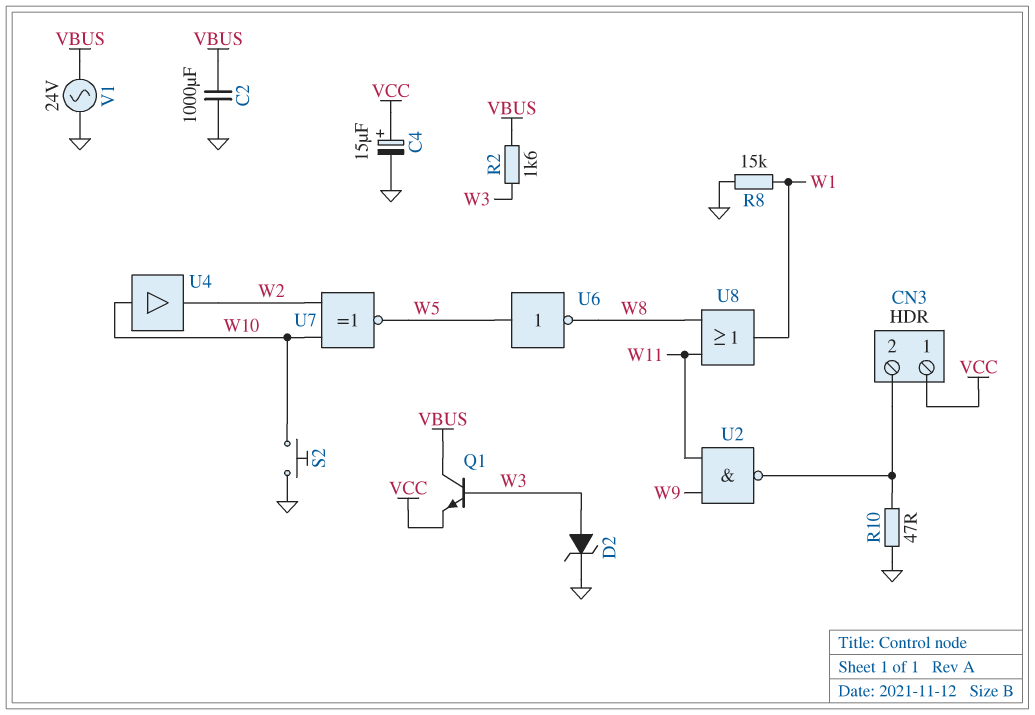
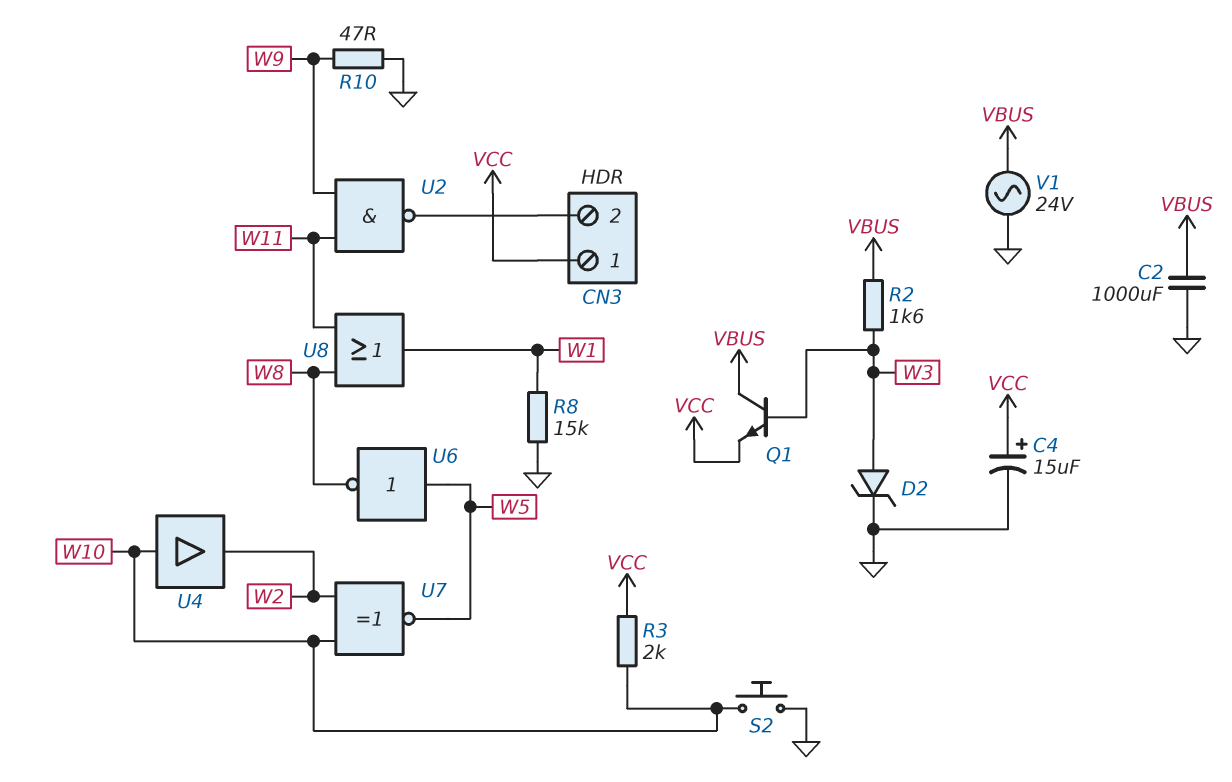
R3: none -> 2k (VCC, W10)
R10: 47 (CN3/2, GND) -> 47 (GND, W9)

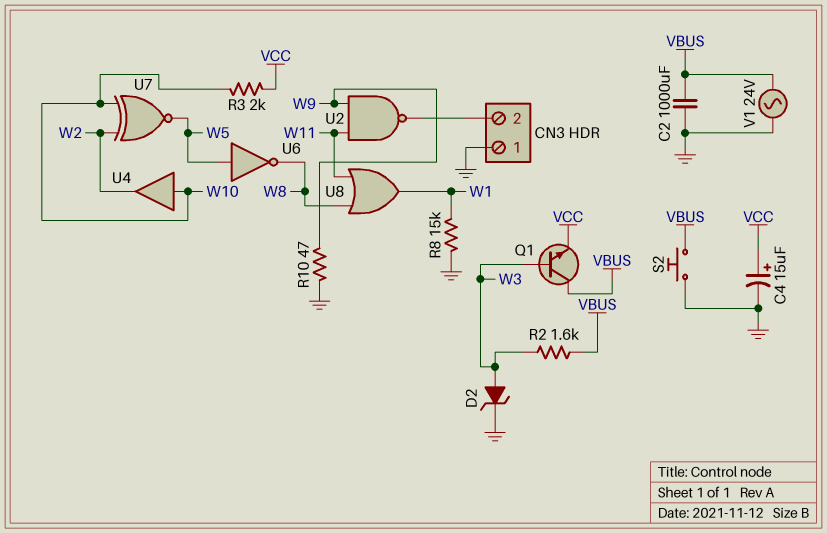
CN3 pin 1: VCC -> GND
S2: button (GND, W10) -> button (GND, VBUS)

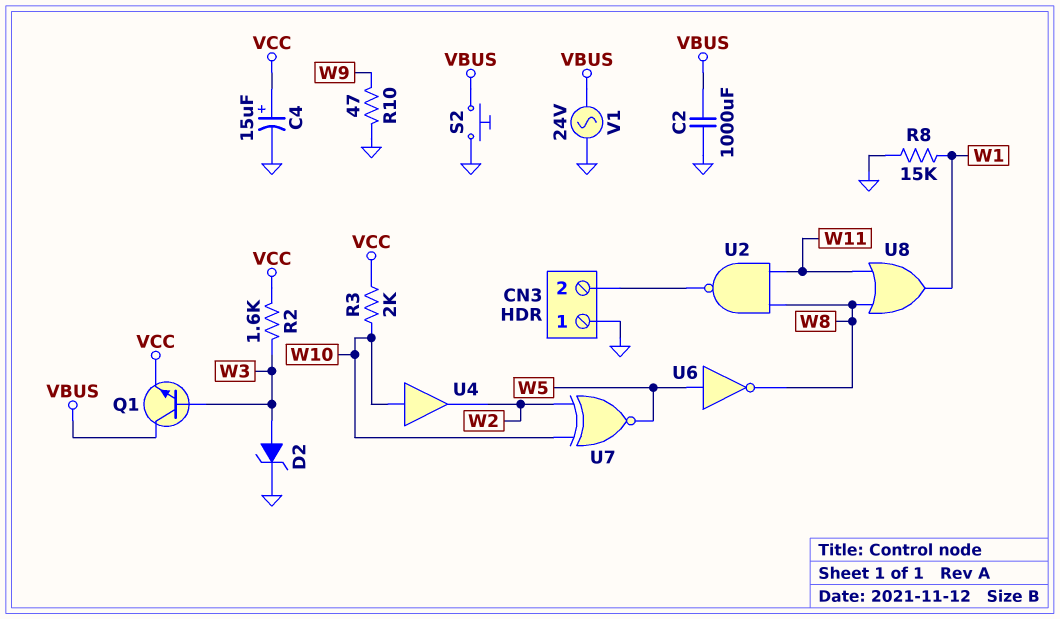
R2: 1.6k (VBUS, W3) -> 1.6k (VCC, W3)
U2: NAND (in W9, in W11, out CN3/2) -> NAND (in W8, in W11, out CN3/2)

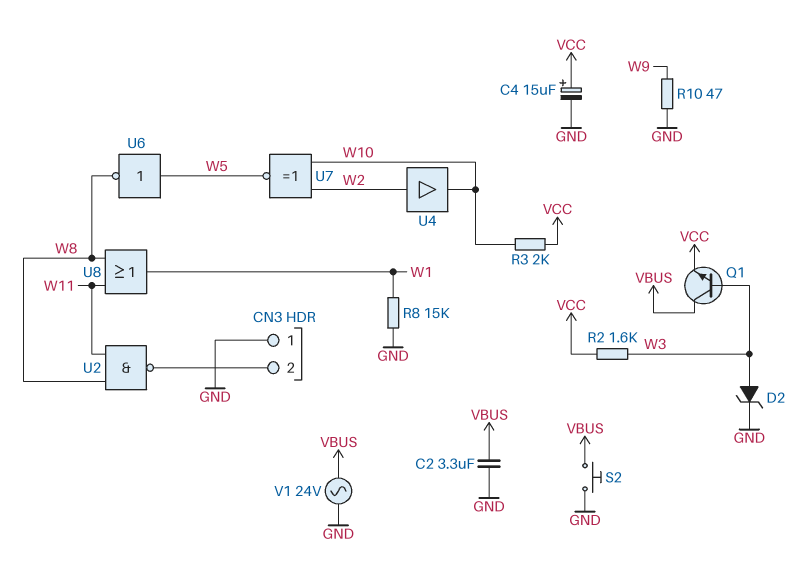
C2: 1000uF (GND, VBUS) -> 3.3uF (GND, VBUS)
U4: buffer (in W10, out W2) -> buffer (in W2, out W10)

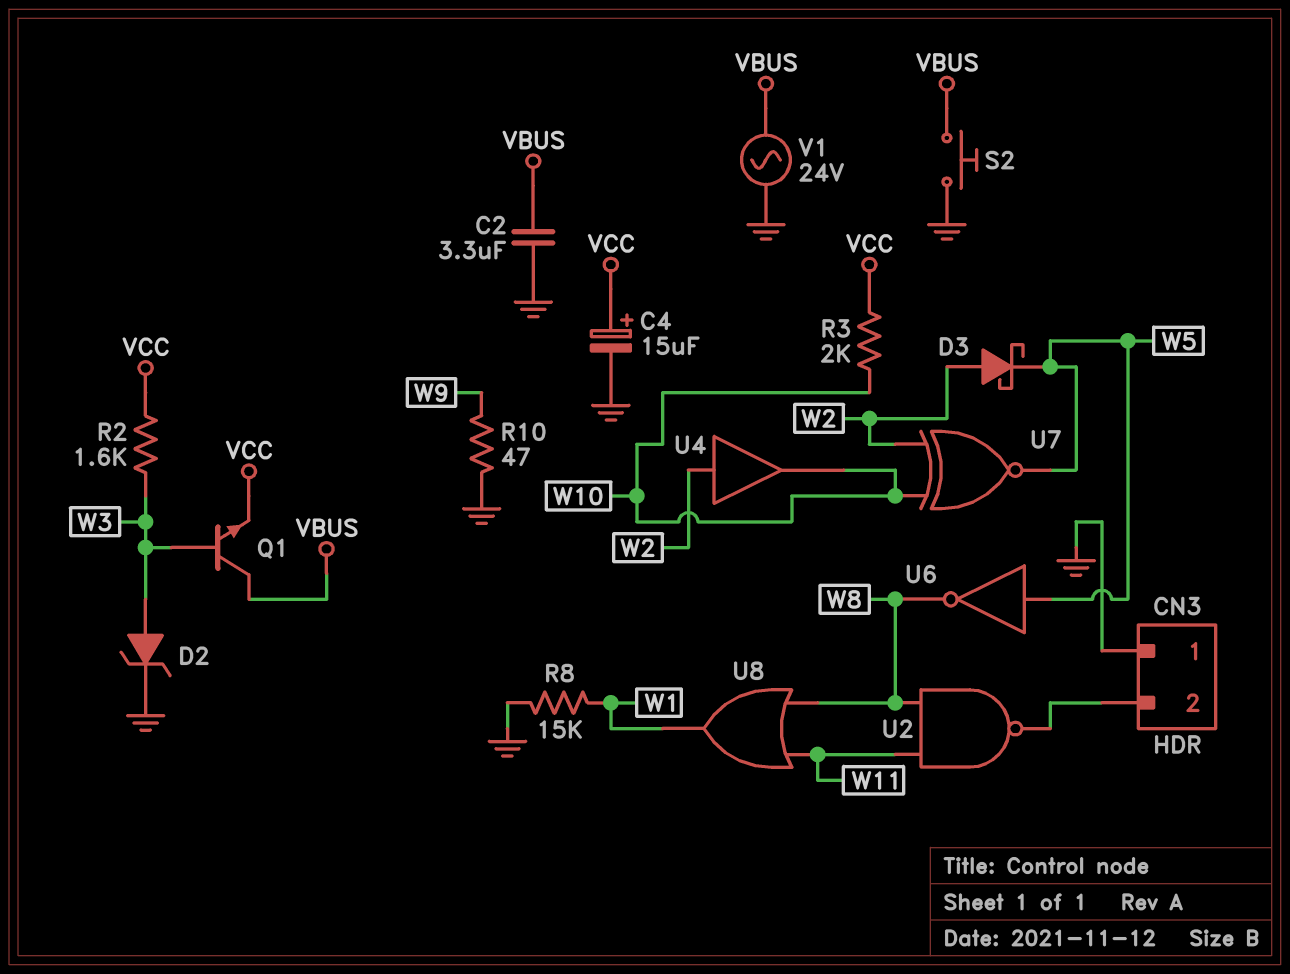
D3: none -> schottky (A W2, K W5)

